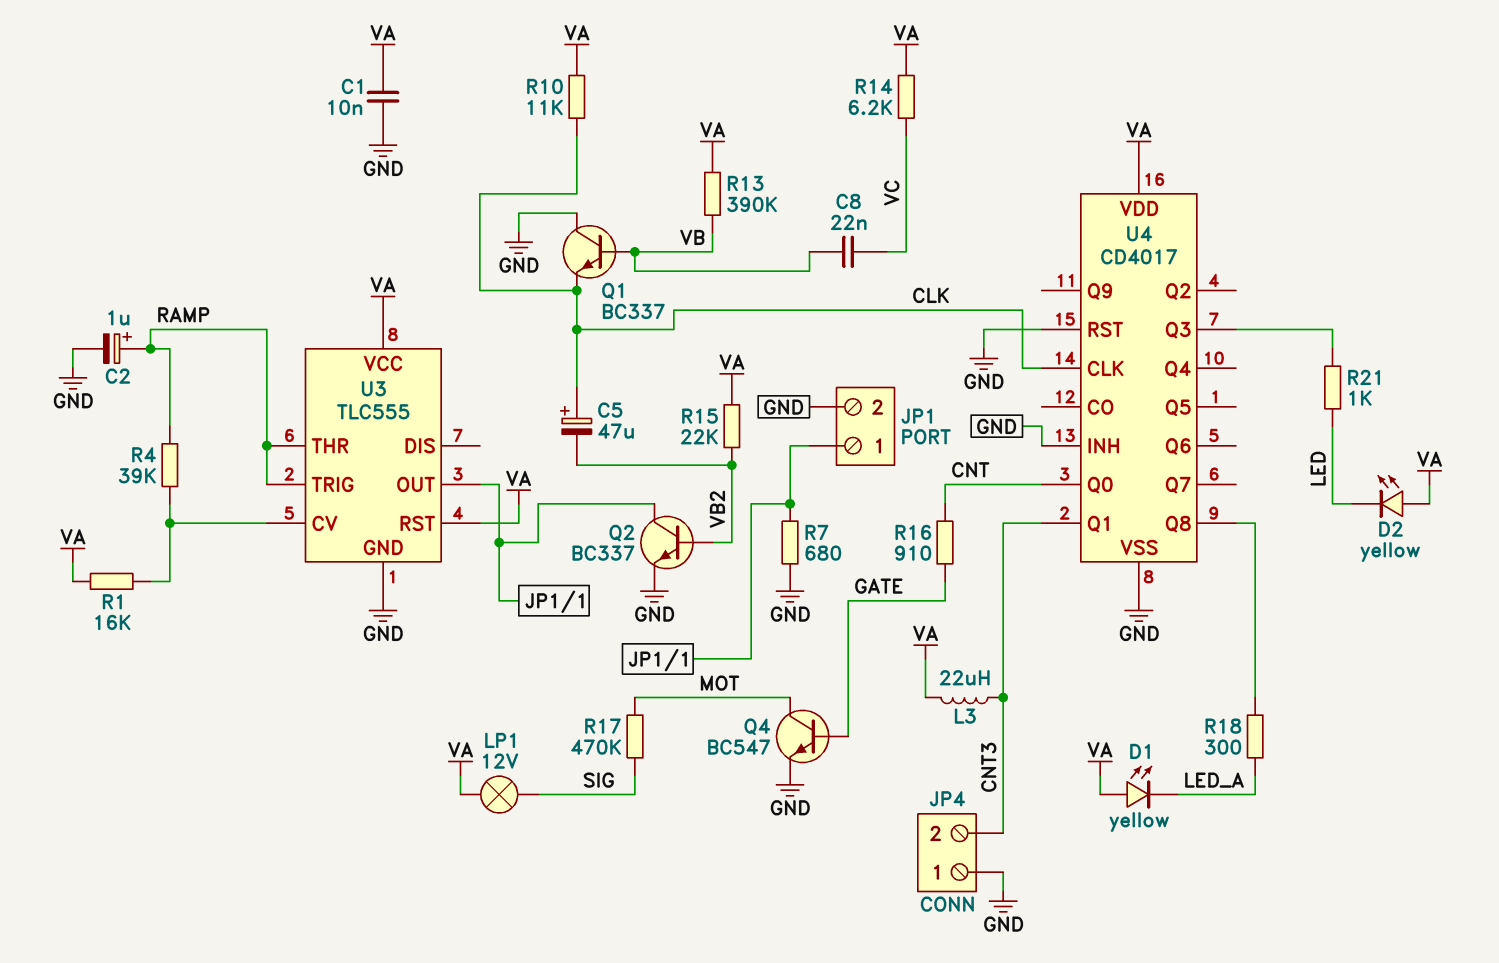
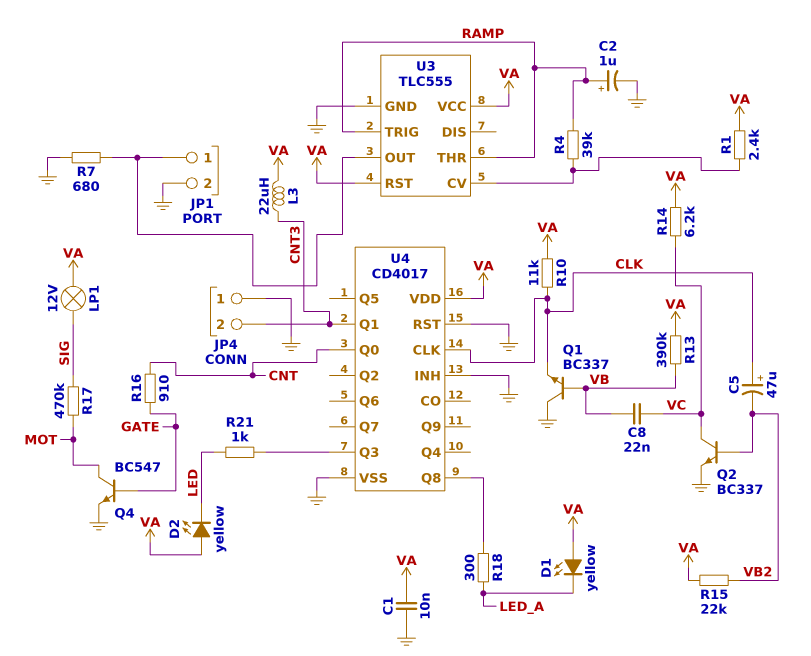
Q2: NPN BC337 (B VB2, C JP1/1, E GND) -> NPN BC337 (B VB2, C VC, E GND)
R1: 16k (U3/CV, VA) -> 2.4k (U3/CV, VA)

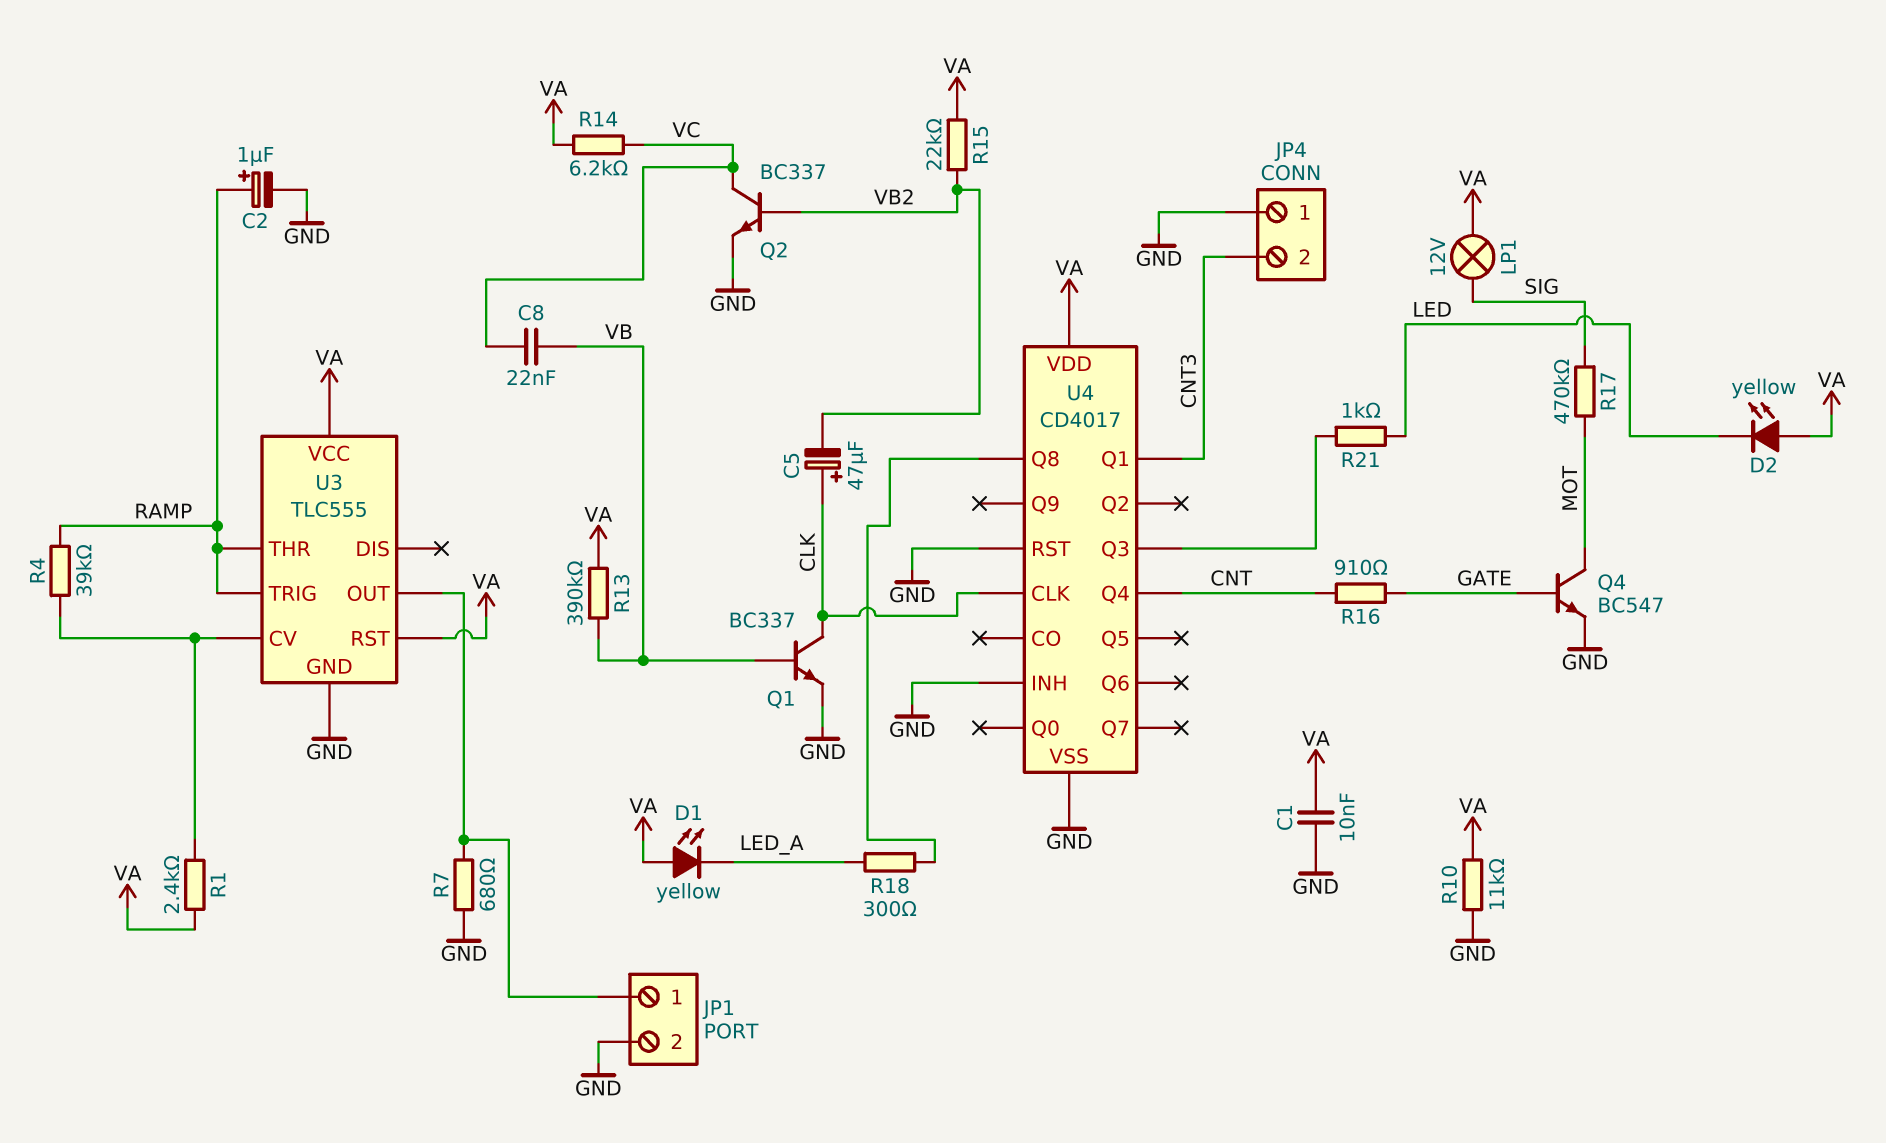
L3: 22uH (CNT3, VA) -> none
Q1: NPN BC337 (B VB, C GND, E CLK) -> NPN BC337 (B VB, C CLK, E GND)
R10: 11k (CLK, VA) -> 11k (GND, VA)
U4 pin Q0: CNT -> none
U4 pin Q4: none -> CNT

